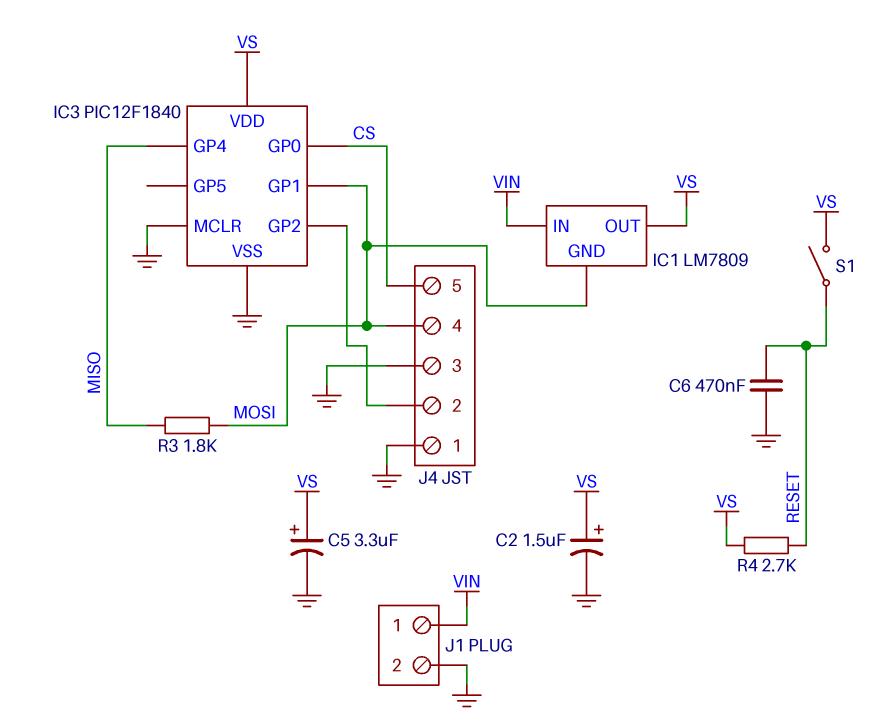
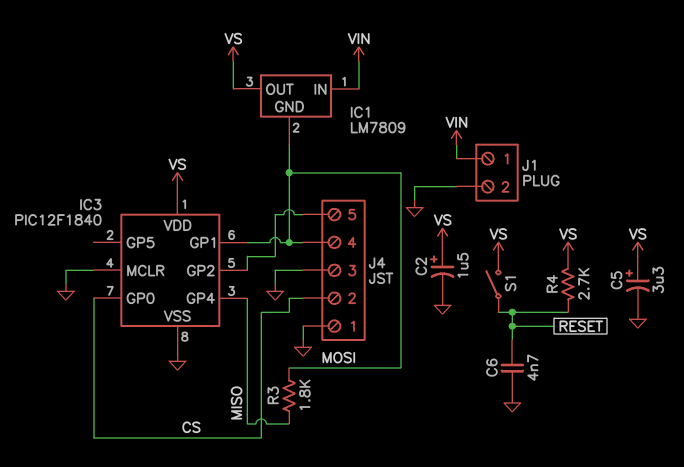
C6: 470nF (GND, RESET) -> 4.7nF (GND, RESET)
J4 pin 2: IC3/GP2 -> CS
J4 pin 5: CS -> IC3/GP2

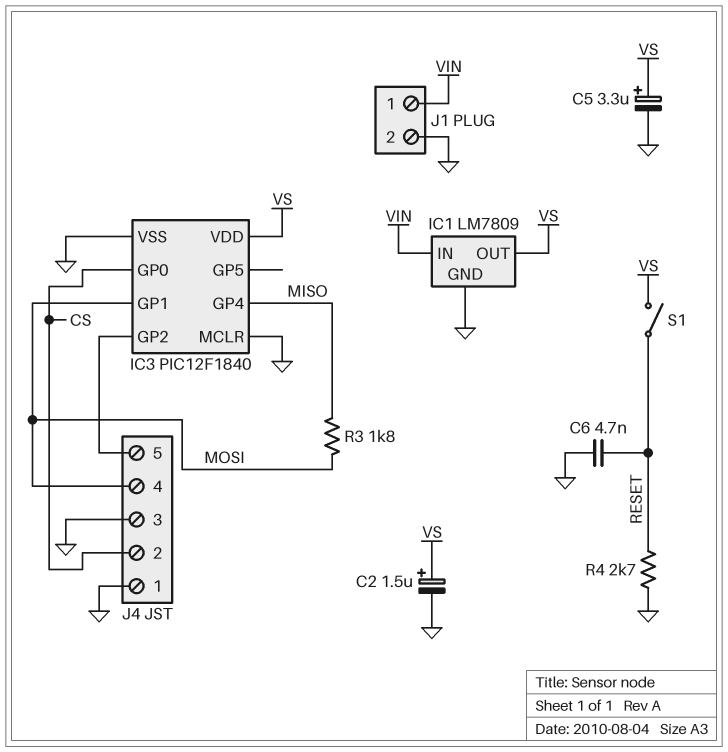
IC1 pin GND: MOSI -> GND
R4: 2.7k (RESET, VS) -> 2.7k (GND, RESET)

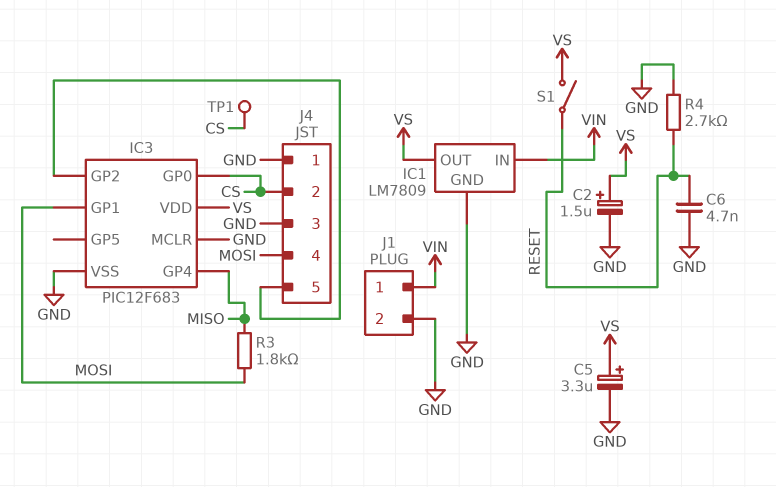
IC3: PIC12F1840 -> PIC12F683
TP1: none -> test point (CS)

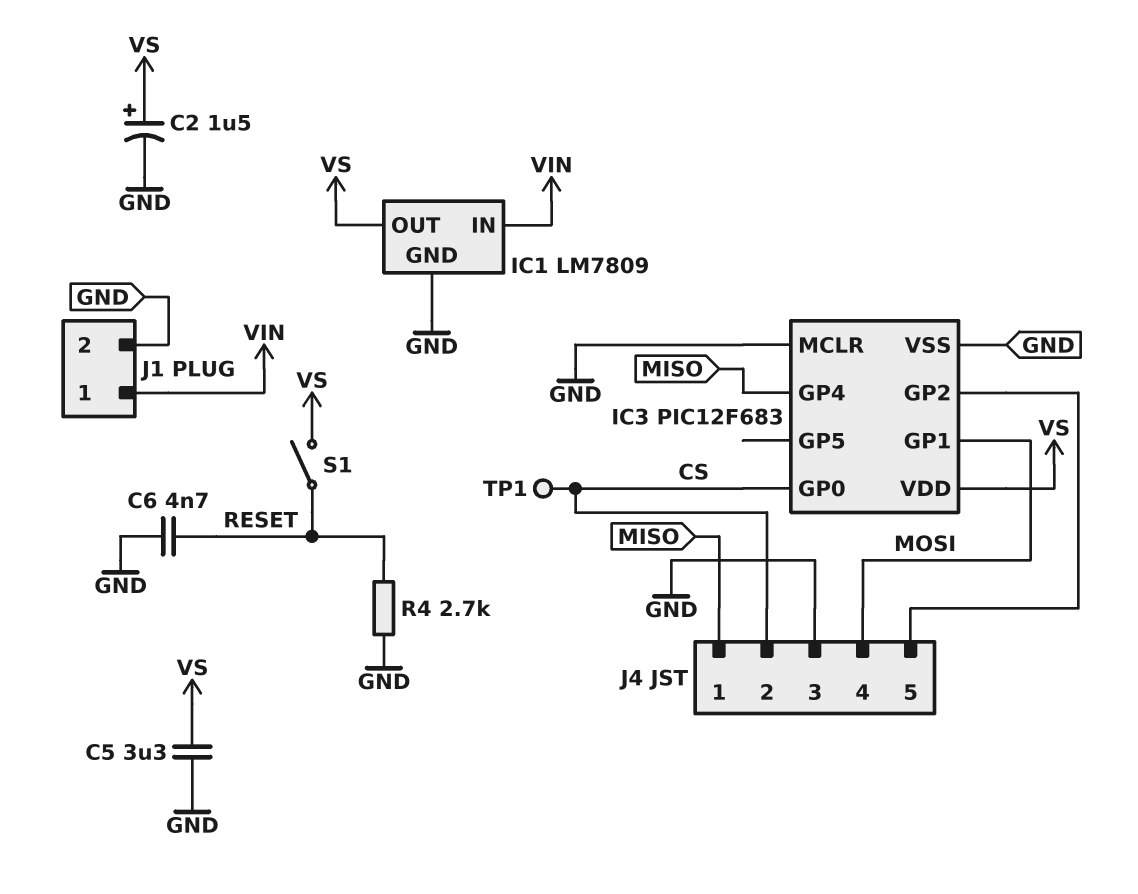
C5: 3.3uF (plus VS, minus GND) -> 3.3uF (GND, VS)
J4 pin 1: GND -> MISO
R3: 1.8k (MISO, MOSI) -> none

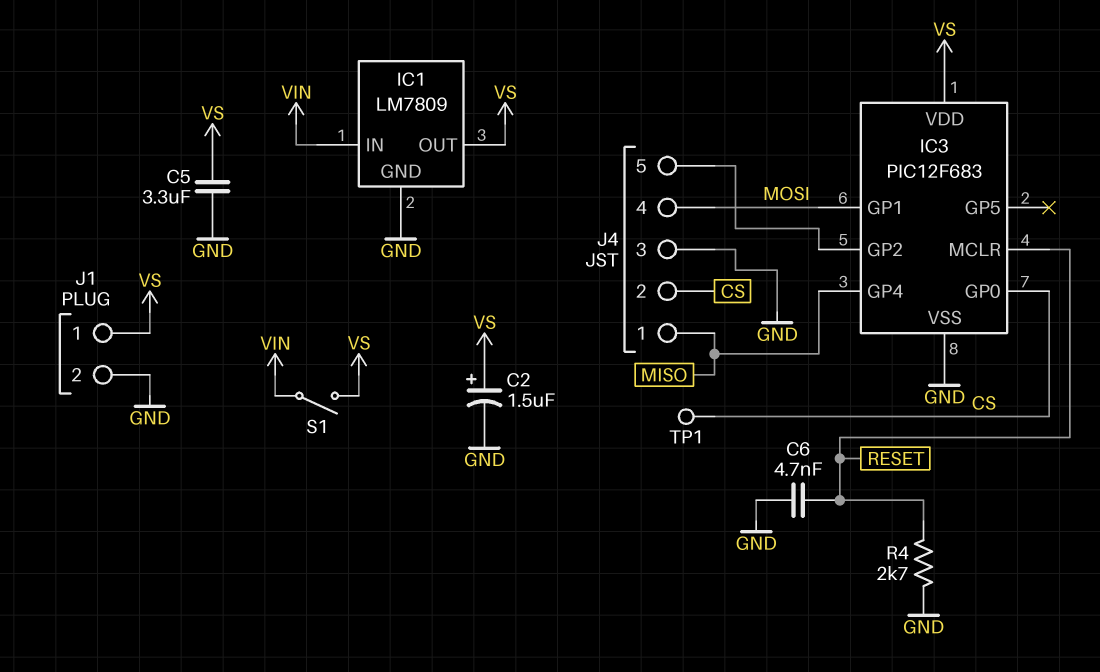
IC3 pin MCLR: GND -> RESET
J1 pin 1: VIN -> VS
S1: switch (RESET, VS) -> switch (VIN, VS)

